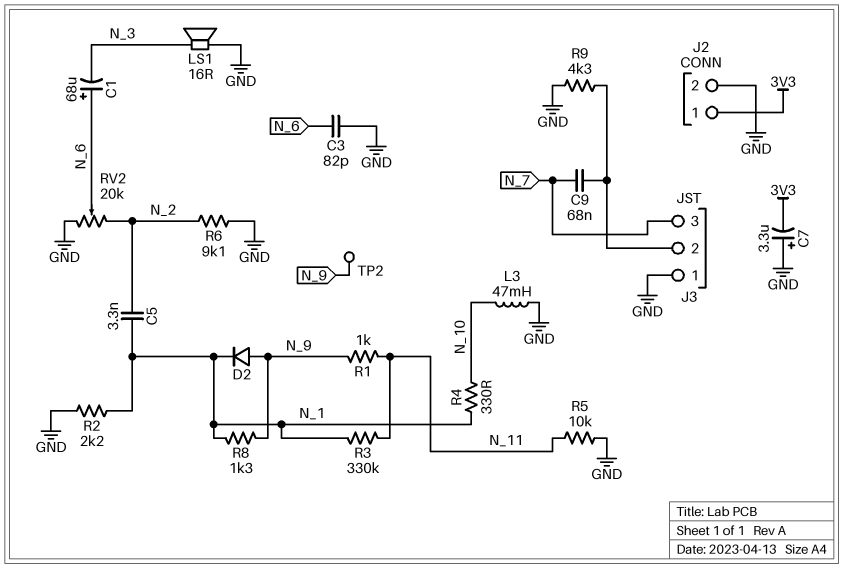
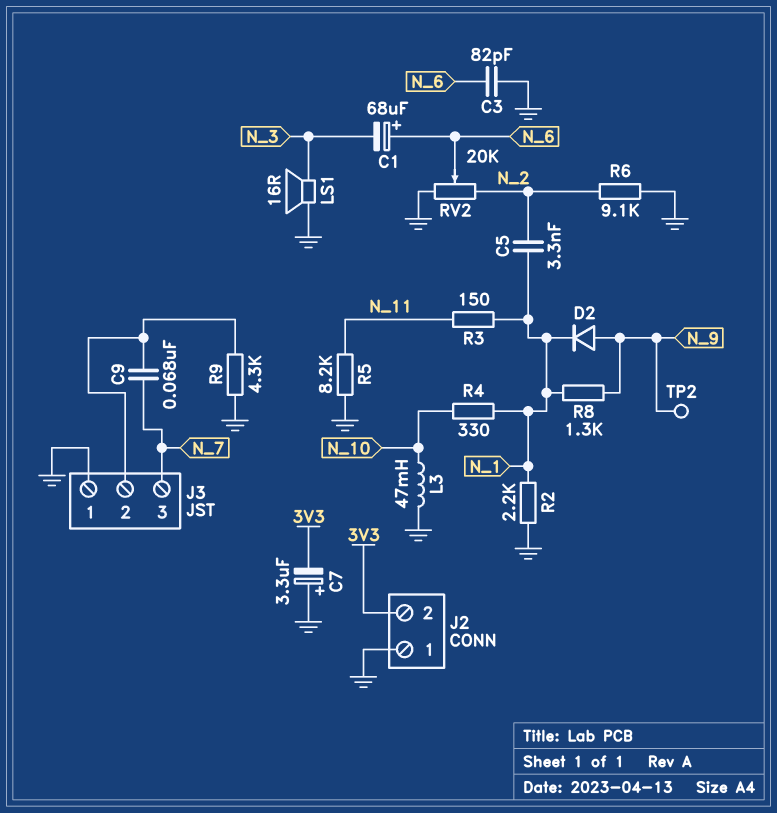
J2 pin 1: 3V3 -> GND
J2 pin 2: GND -> 3V3
R1: 1k (N_9, N_11) -> none
R3: 330k (N_1, N_11) -> 150 (N_1, N_11)
R5: 10k (GND, N_11) -> 8.2k (GND, N_11)

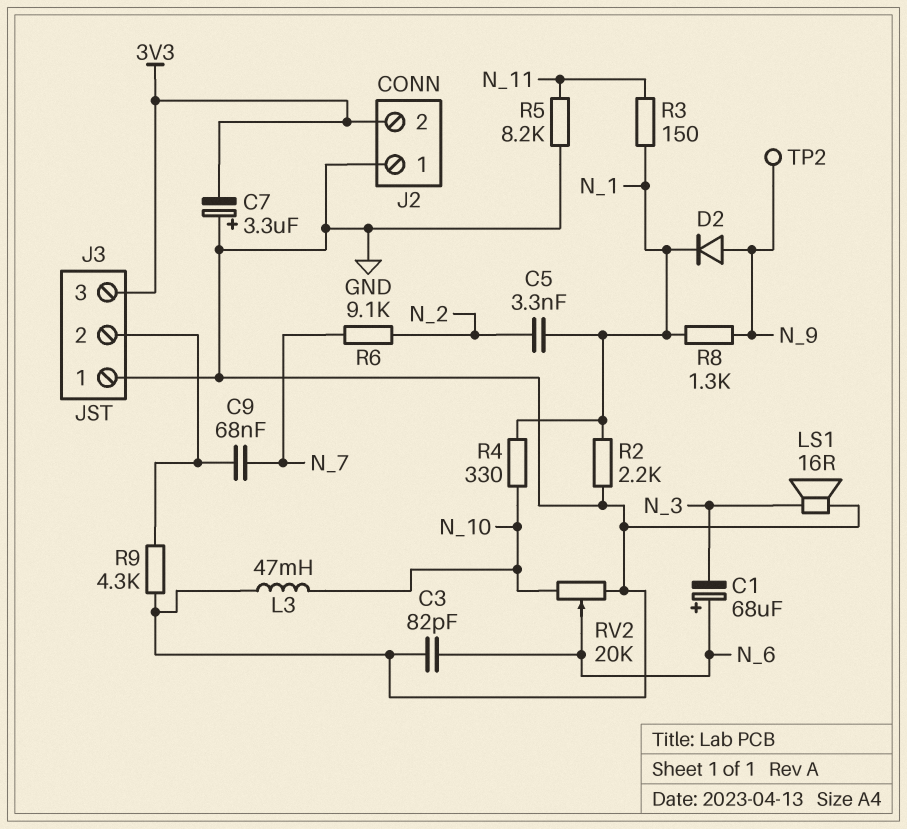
J3 pin 3: N_7 -> 3V3
R6: 9.1k (GND, N_2) -> 9.1k (N_2, N_7)
RV2: 20k (GND, N_2, wiper N_6) -> 20k (GND, N_10, wiper N_6)

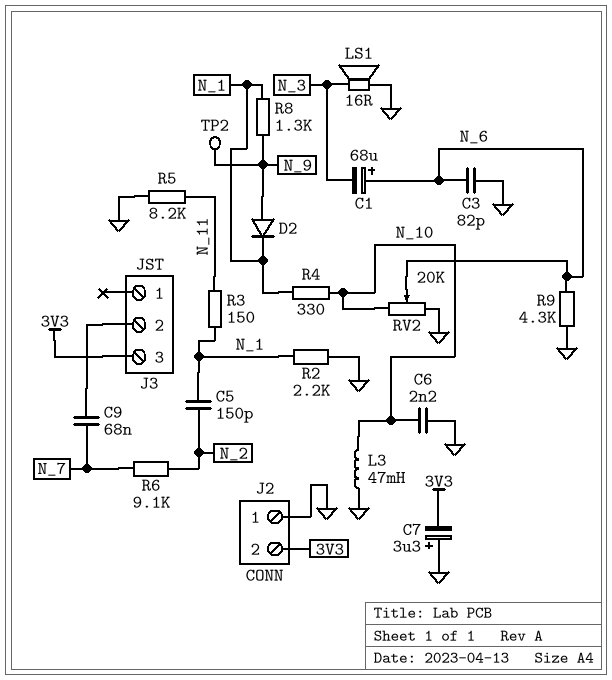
C5: 3.3nF (N_1, N_2) -> 150pF (N_1, N_2)
C6: none -> 2.2nF (GND, N_10)
J3 pin 1: GND -> none
R9: 4.3k (GND, J3/2) -> 4.3k (GND, N_6)

